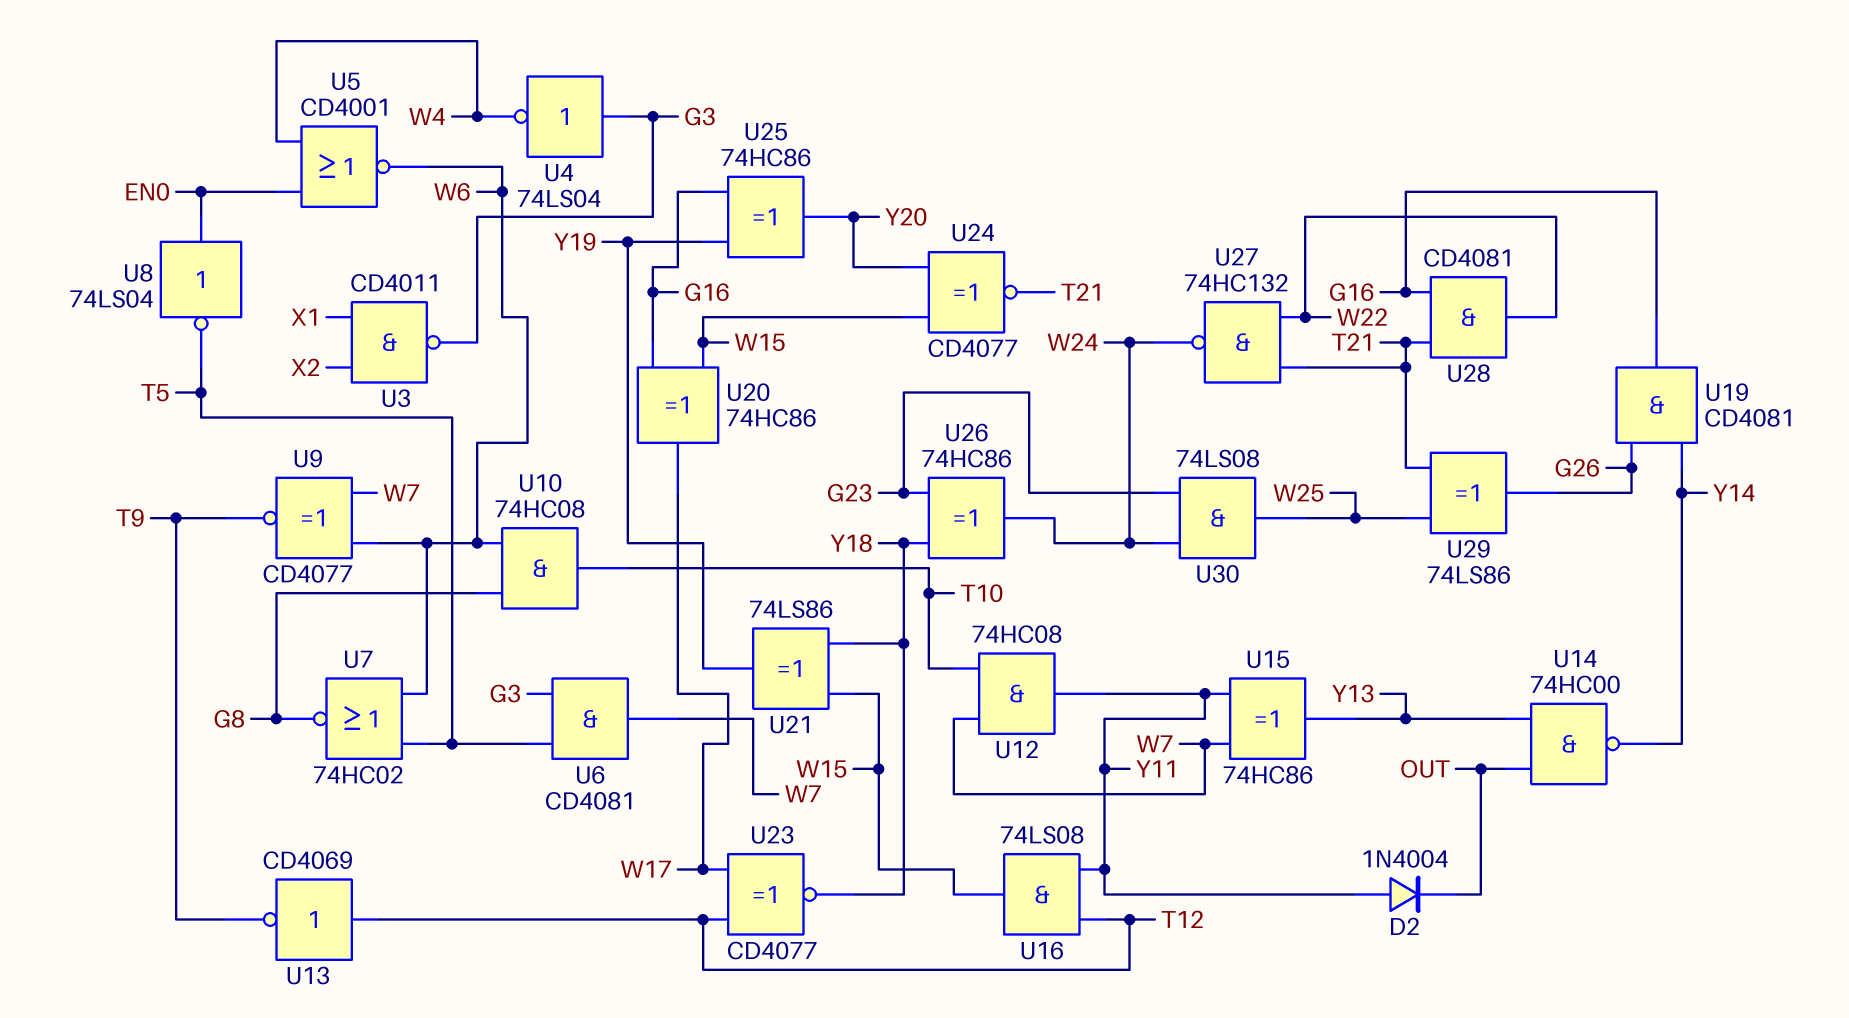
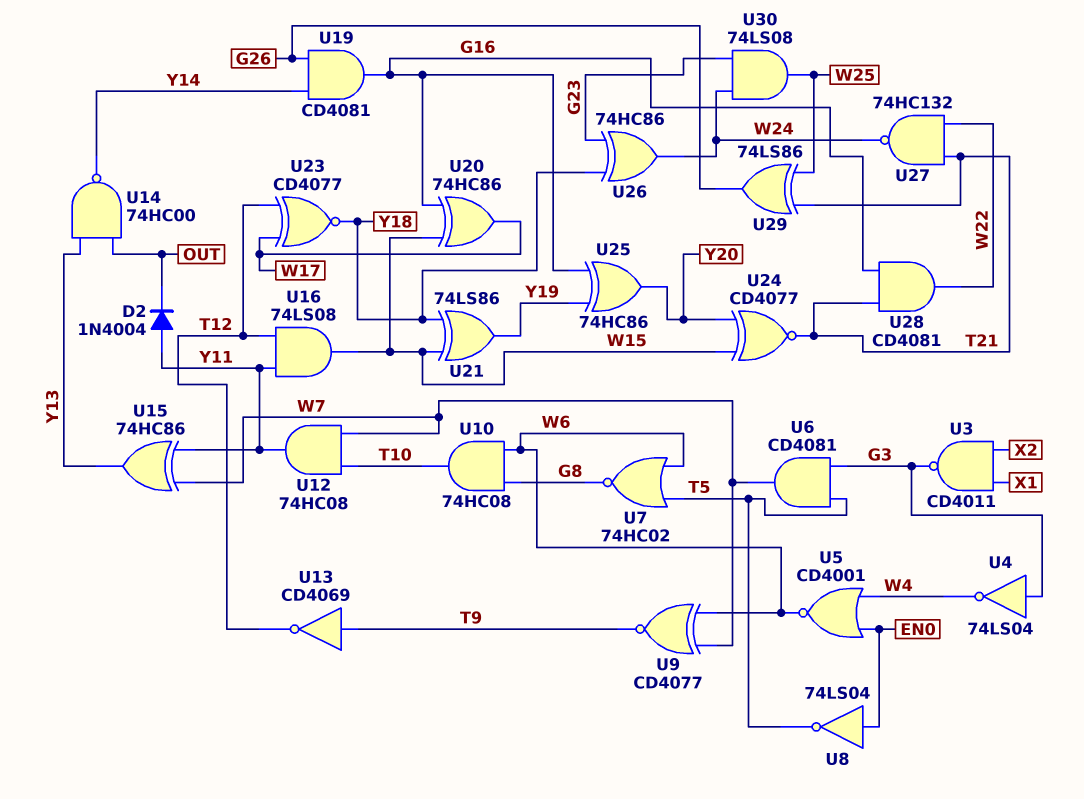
U13: NOT CD4069 (in T12, out T9) -> NOT CD4069 (in T9, out T12)

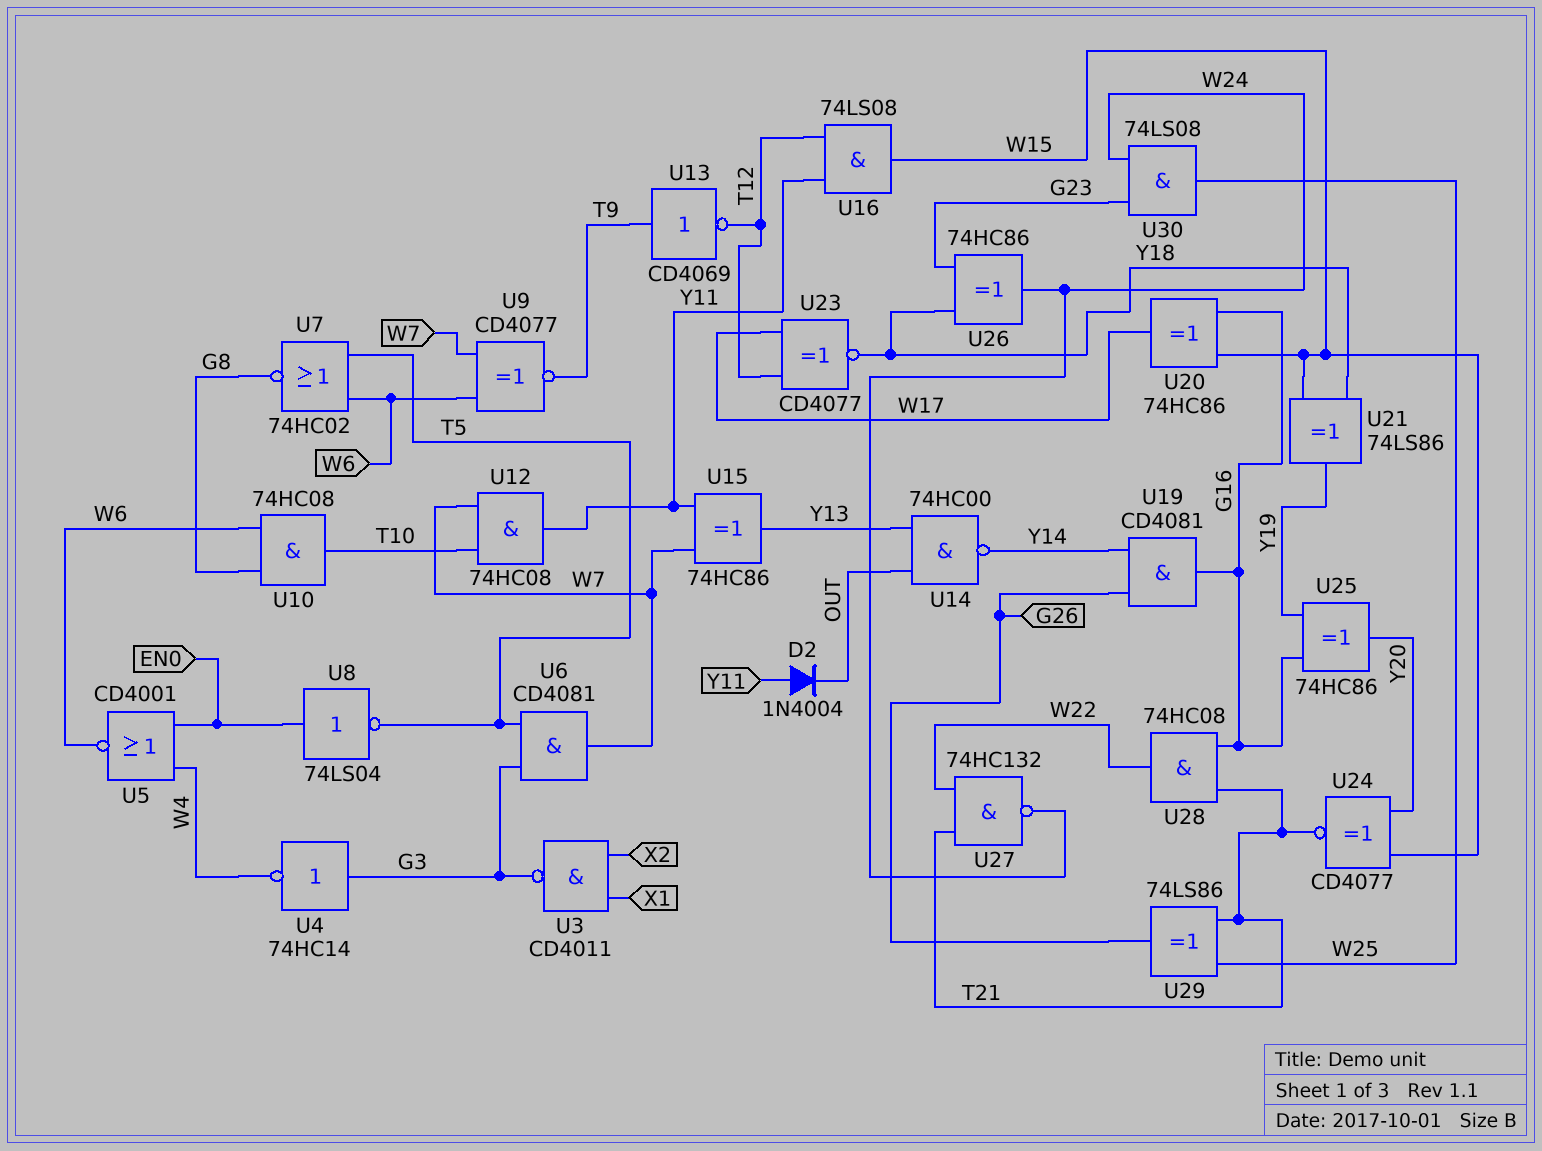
U4: NOT 74LS04 (in G3, out W4) -> NOT 74HC14 (in G3, out W4)
U28: AND CD4081 (in G16, in T21, out W22) -> AND 74HC08 (in G16, in T21, out W22)

